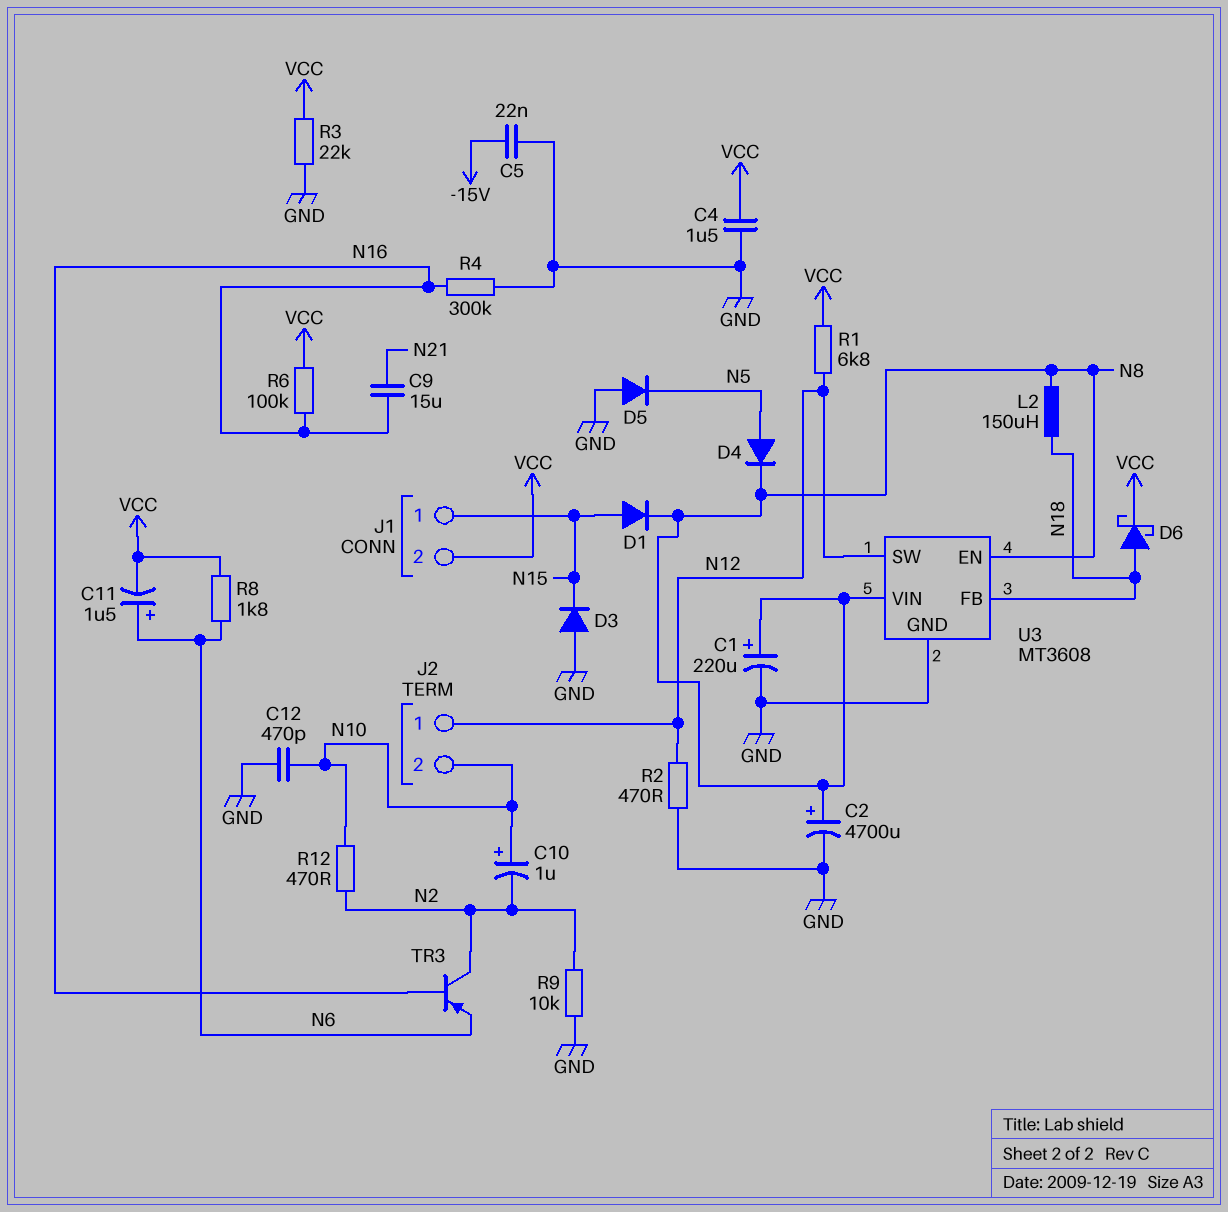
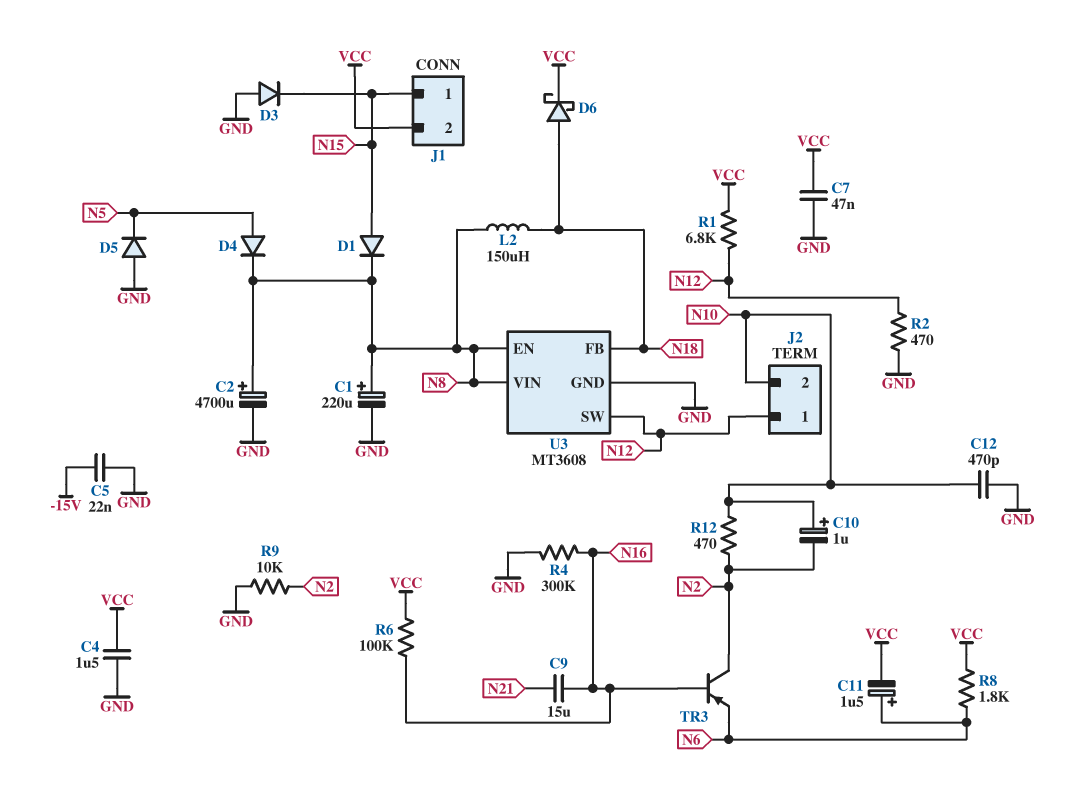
C7: none -> 47nF (GND, VCC)
R3: 22k (GND, VCC) -> none

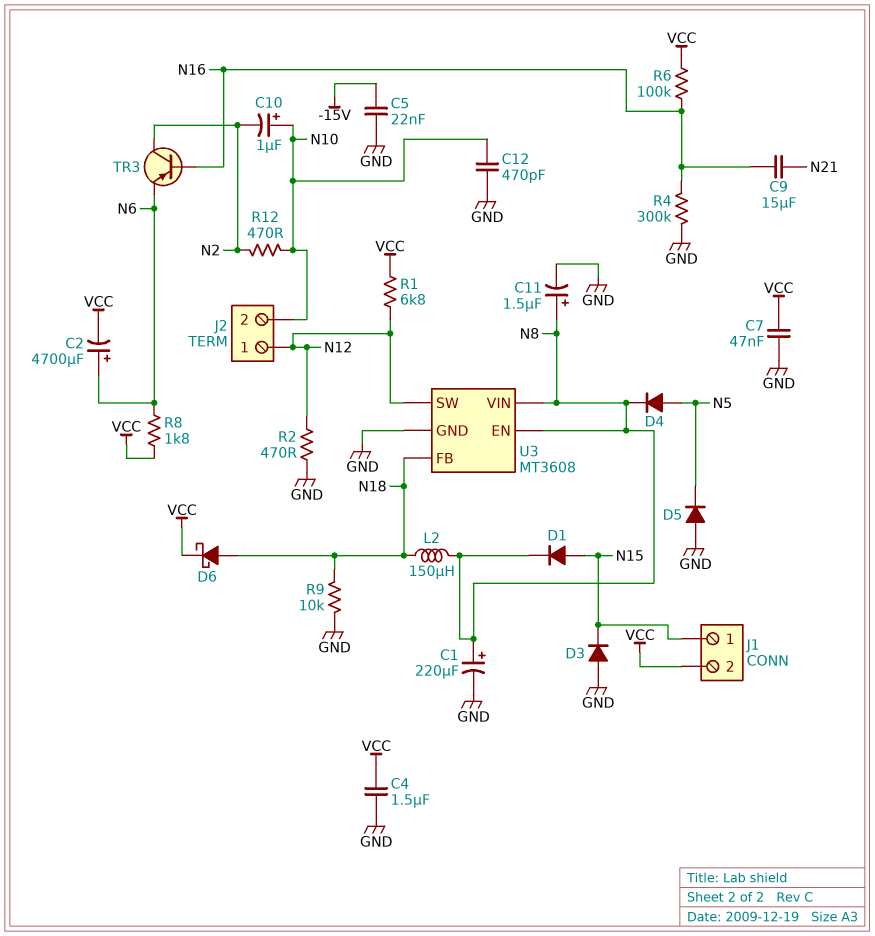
C2: 4700uF (plus N8, minus GND) -> 4700uF (plus N6, minus VCC)
C11: 1.5uF (plus N6, minus VCC) -> 1.5uF (plus N8, minus GND)
R9: 10k (GND, N2) -> 10k (GND, N18)

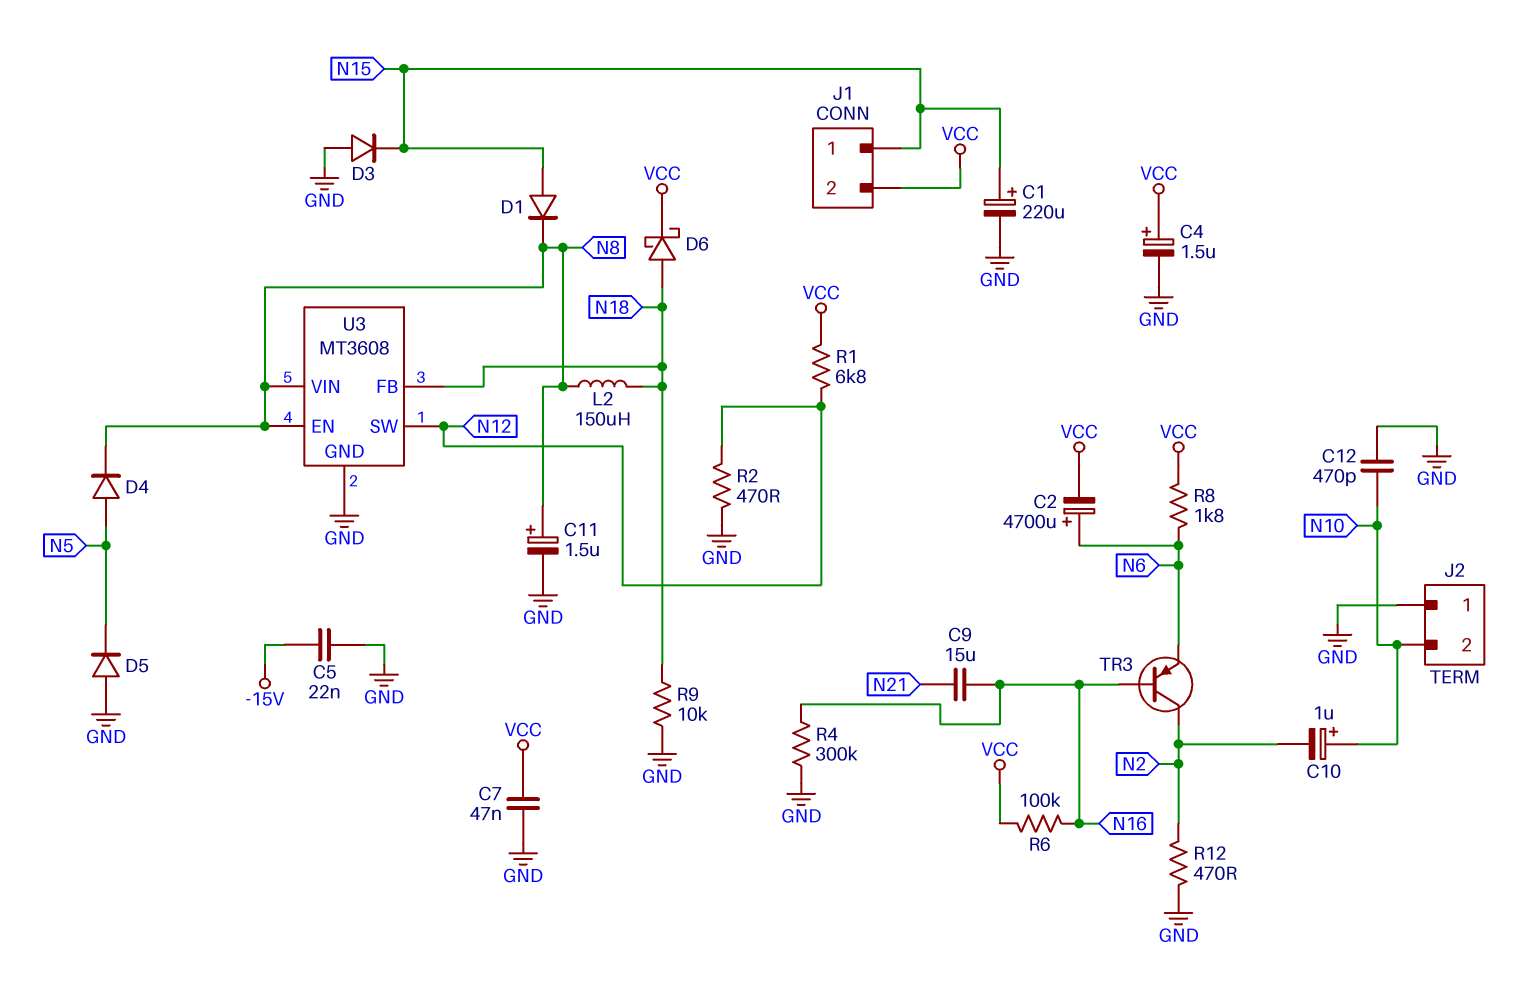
C1: 220uF (plus N8, minus GND) -> 220uF (plus N15, minus GND)
C4: 1.5uF (GND, VCC) -> 1.5uF (plus VCC, minus GND)
J2 pin 1: N12 -> GND
R12: 470 (N2, N10) -> 470 (GND, N2)

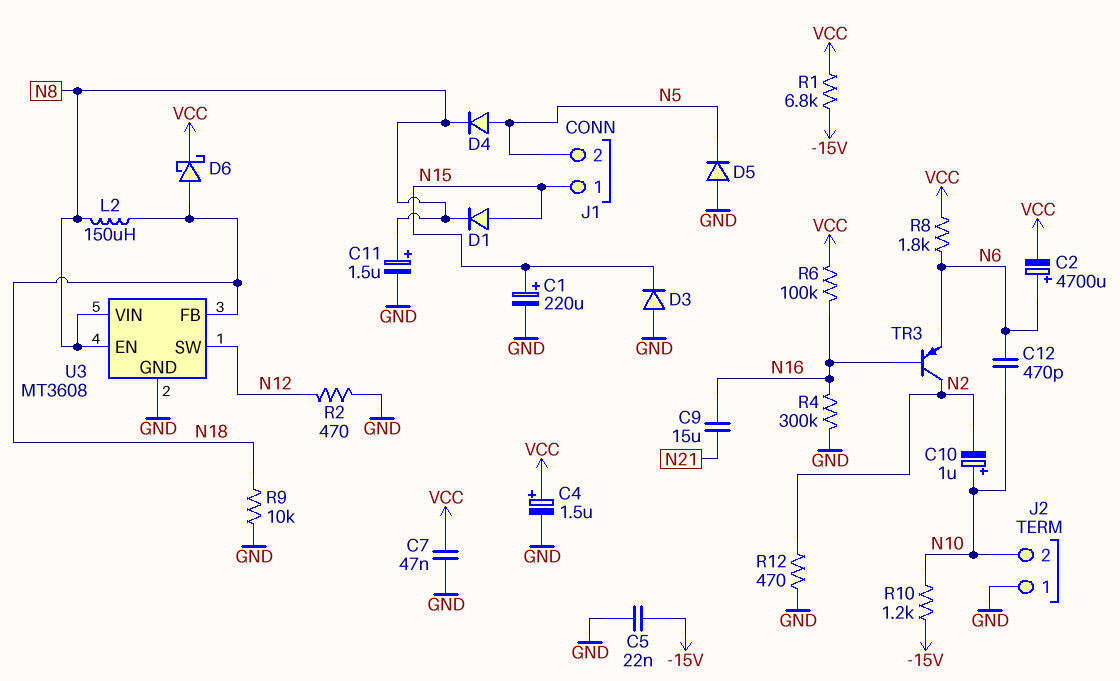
C12: 470pF (GND, N10) -> 470pF (N6, N10)
J1 pin 2: VCC -> N5
R1: 6.8k (N12, VCC) -> 6.8k (-15V, VCC)
R10: none -> 1.2k (-15V, N10)

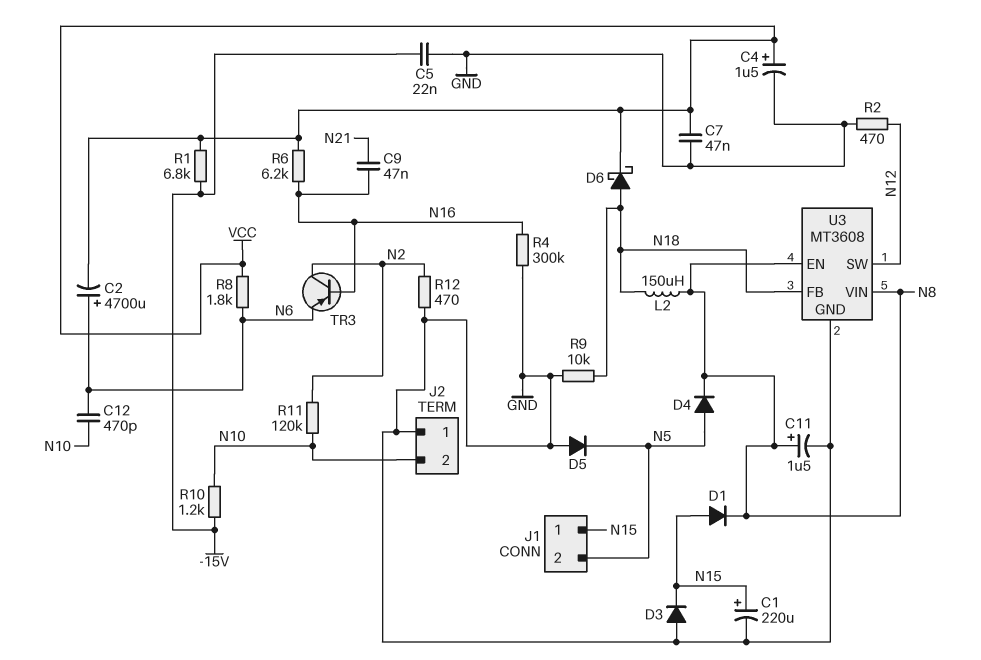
C9: 15uF (N16, N21) -> 47nF (N16, N21)
C10: 1uF (plus N10, minus N2) -> none
R6: 100k (N16, VCC) -> 6.2k (N16, VCC)
R11: none -> 120k (N2, N10)

